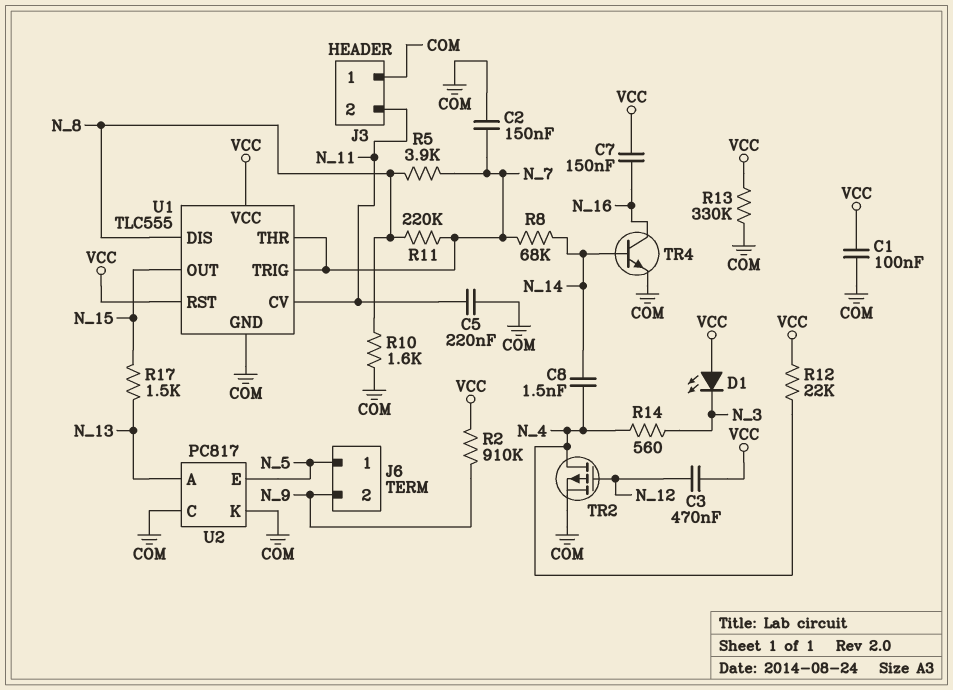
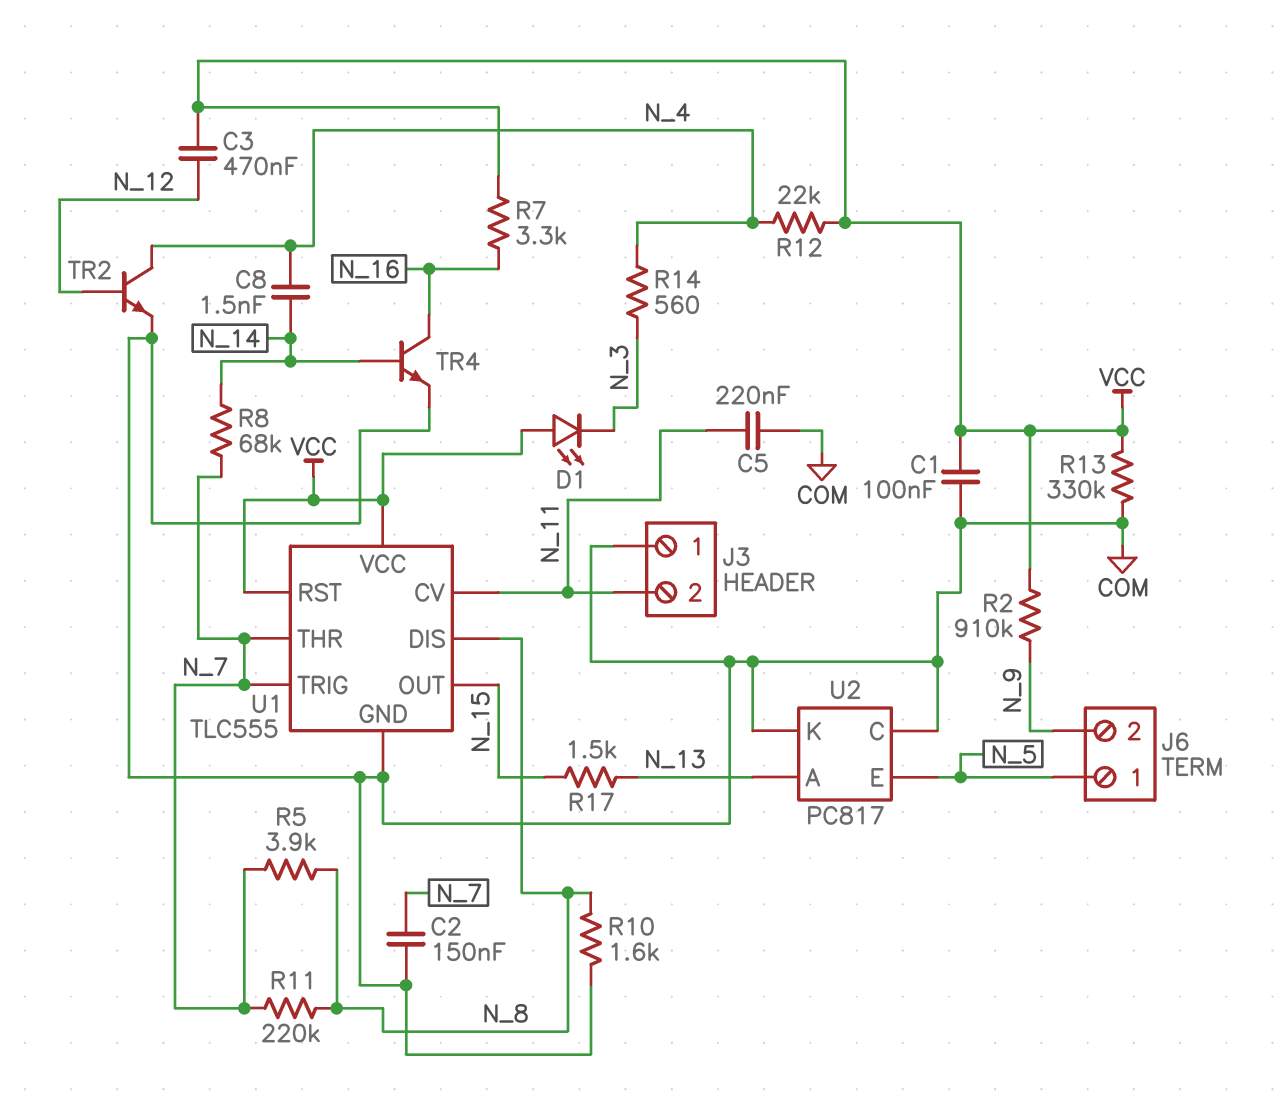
C7: 150nF (N_16, VCC) -> none
R7: none -> 3.3k (N_16, VCC)
TR2: PMOS (G N_12, D N_4, S COM) -> NPN (B N_12, C N_4, E COM)

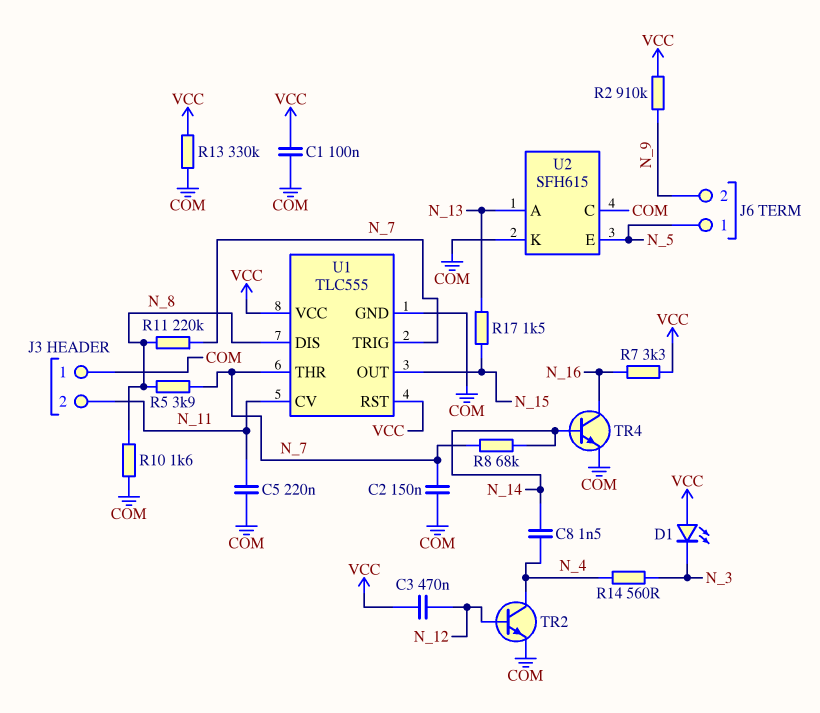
R12: 22k (N_4, VCC) -> none
U2: PC817 -> SFH615

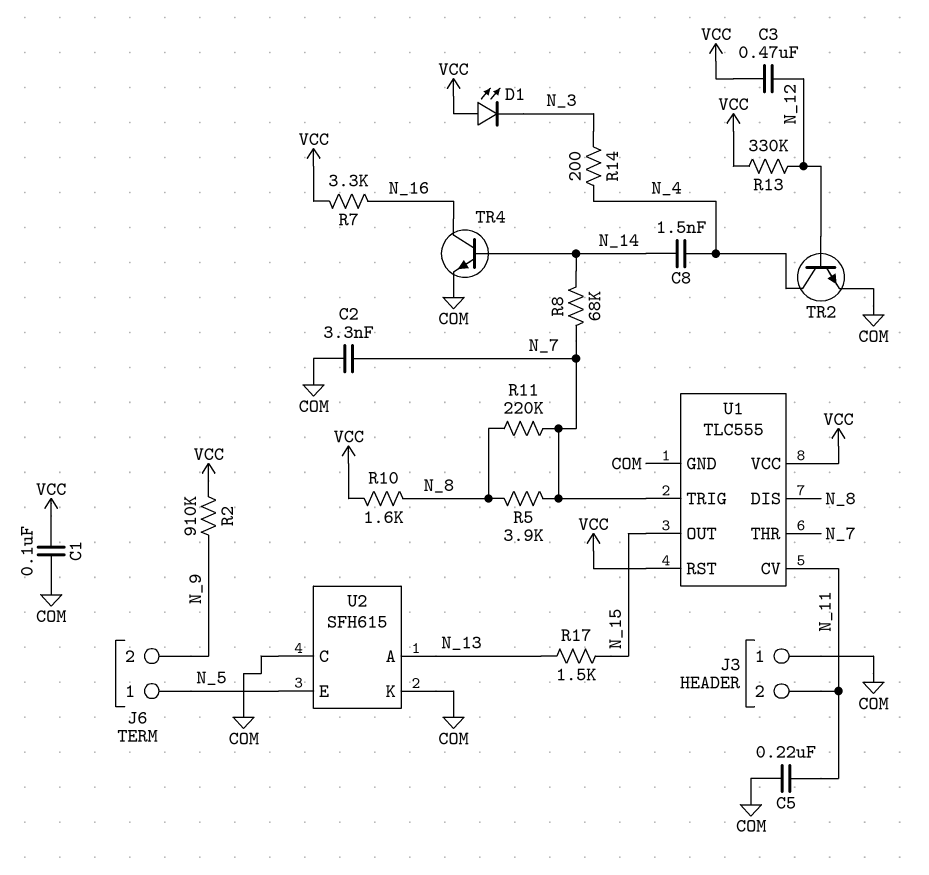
C2: 150nF (COM, N_7) -> 3.3nF (COM, N_7)
R10: 1.6k (COM, N_8) -> 1.6k (N_8, VCC)
R13: 330k (COM, VCC) -> 330k (N_12, VCC)
R14: 560 (N_3, N_4) -> 200 (N_3, N_4)

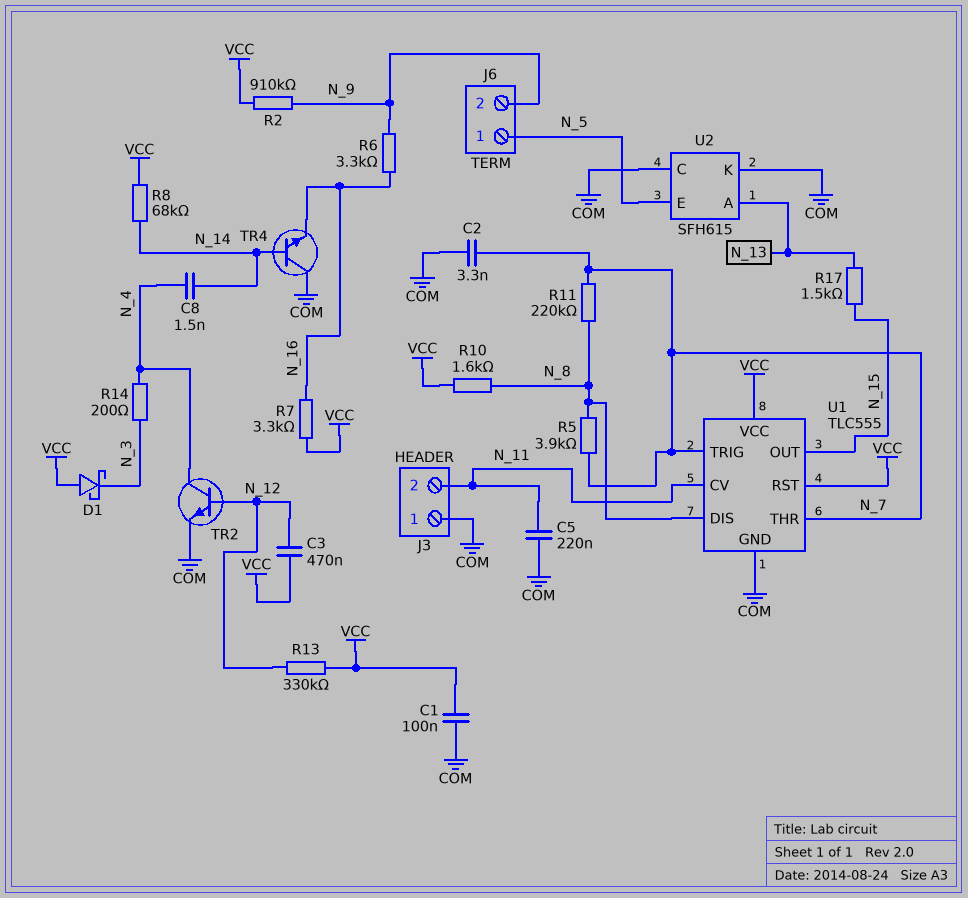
D1: LED (A VCC, K N_3) -> schottky (A VCC, K N_3)
R6: none -> 3.3k (N_9, N_16)
R8: 68k (N_7, N_14) -> 68k (N_14, VCC)
TR4: NPN (B N_14, C N_16, E COM) -> NPN (B N_14, C COM, E N_16)

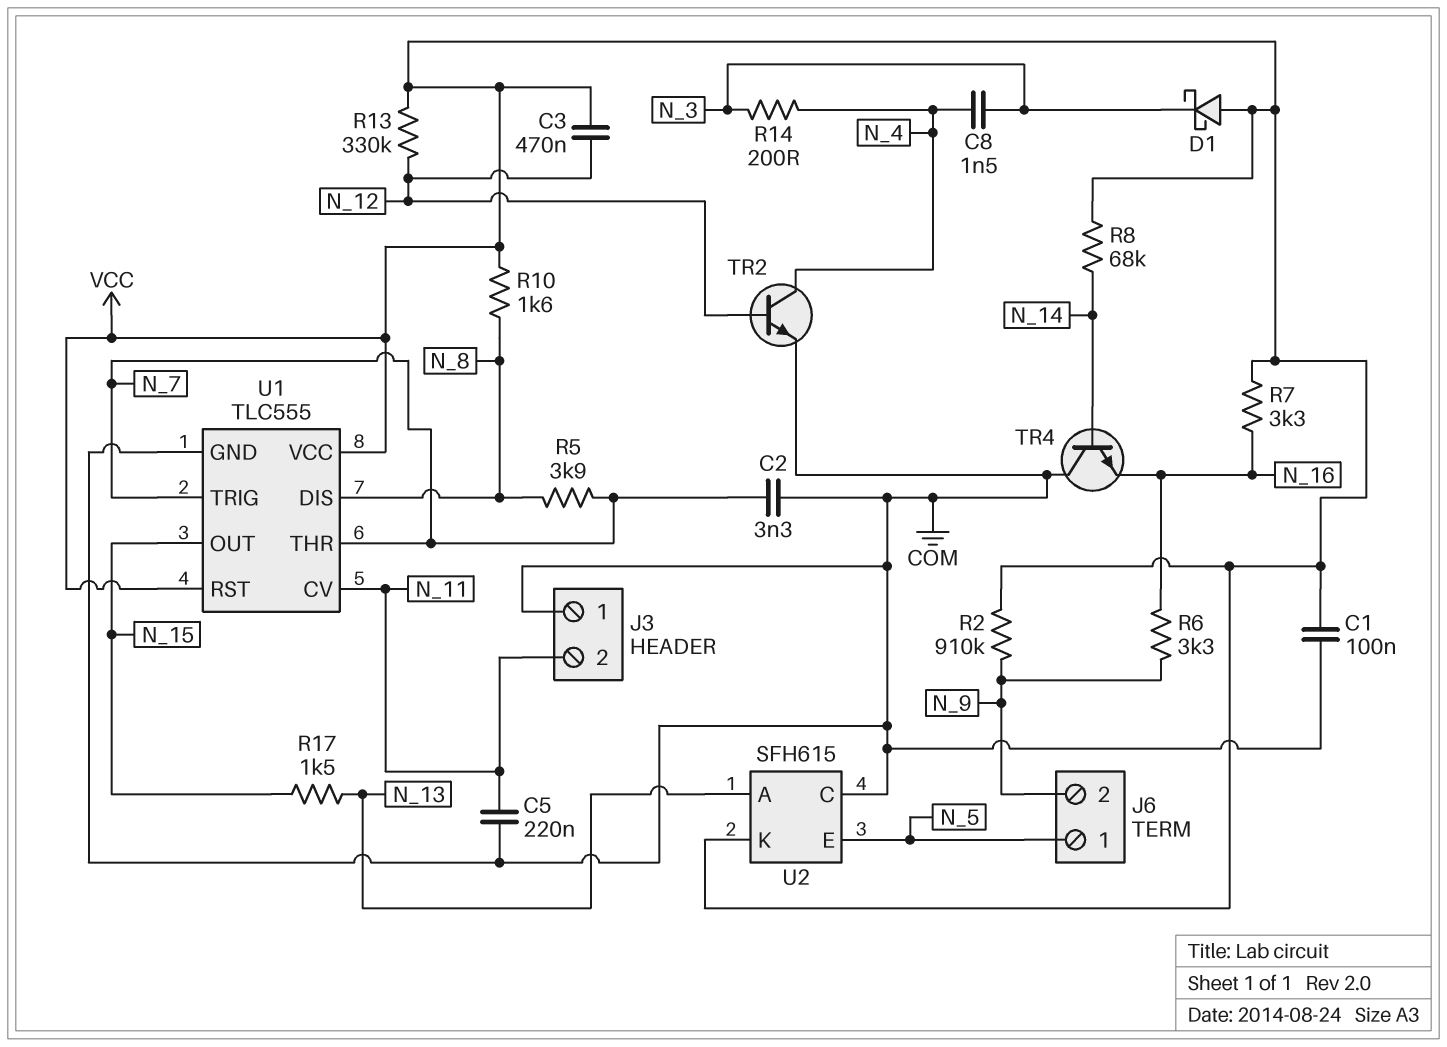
C8: 1.5nF (N_4, N_14) -> 1.5nF (N_3, N_4)
R11: 220k (N_7, N_8) -> none
U2 pin K: COM -> VCC

